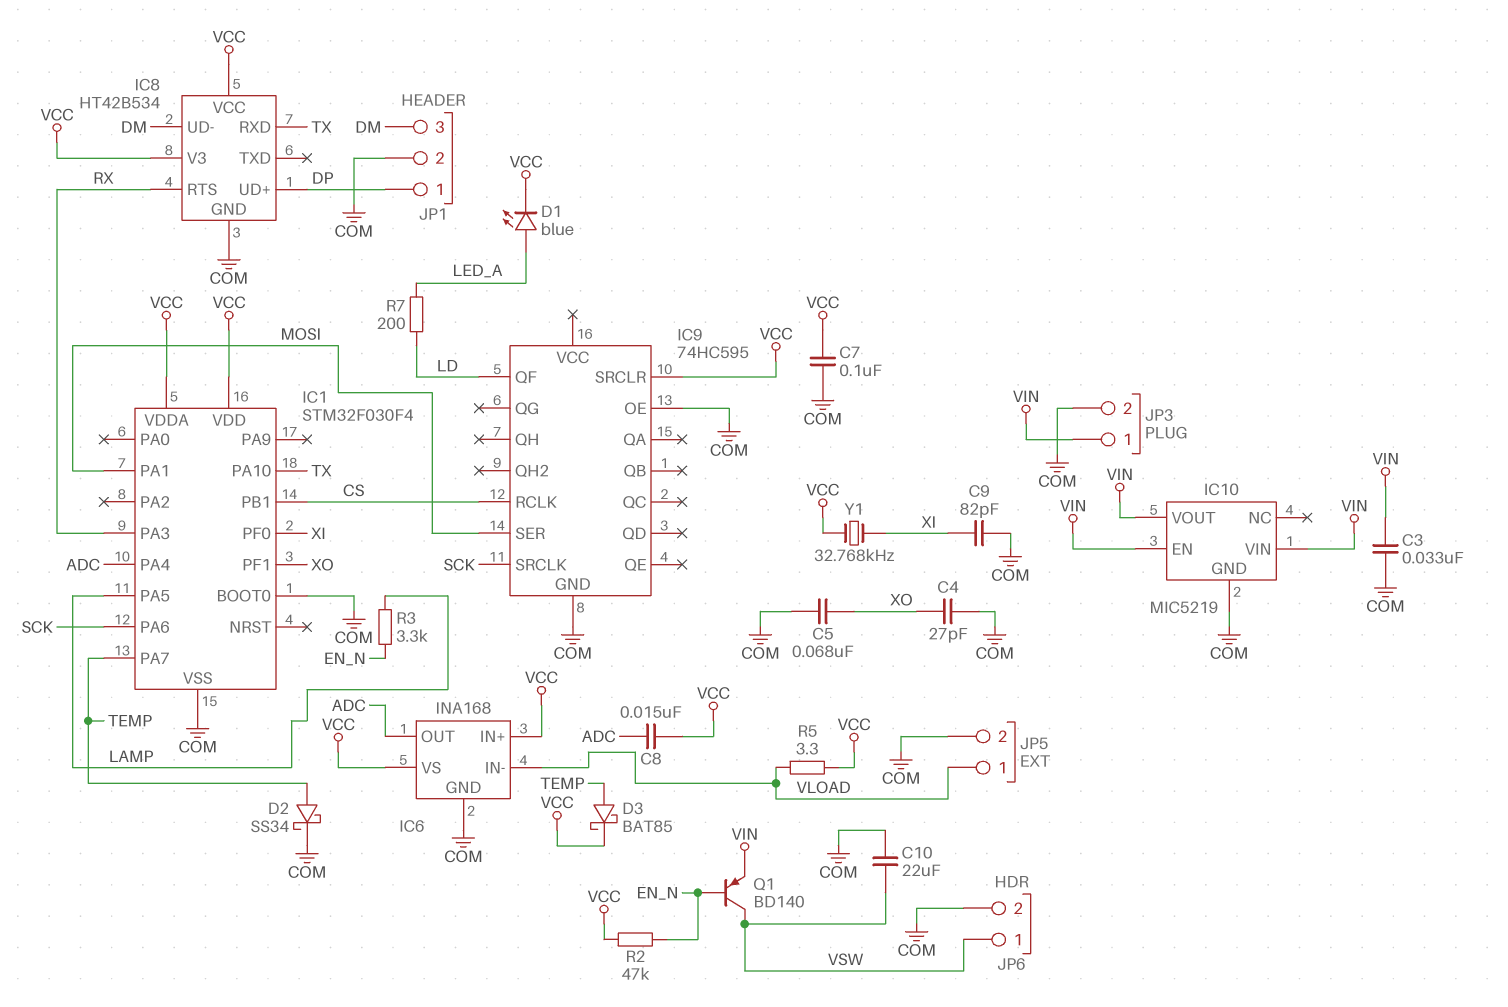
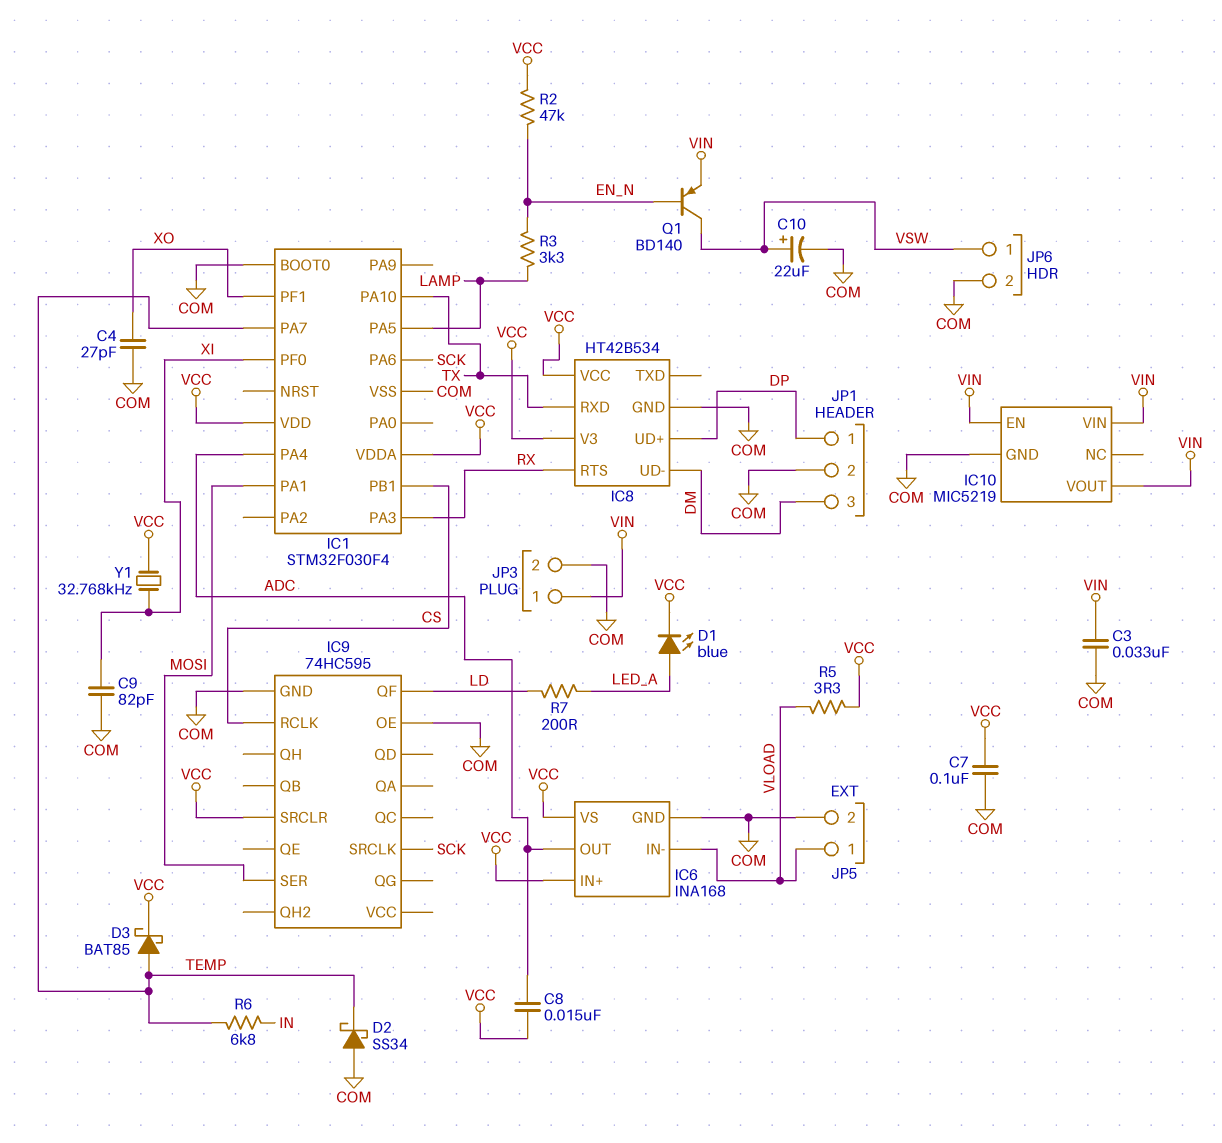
C5: 68nF (COM, XO) -> none
C10: 22uF (COM, VSW) -> 22uF (plus VSW, minus COM)
D2: schottky SS34 (A TEMP, K COM) -> schottky SS34 (A COM, K TEMP)
R6: none -> 6.8k (IN, TEMP)

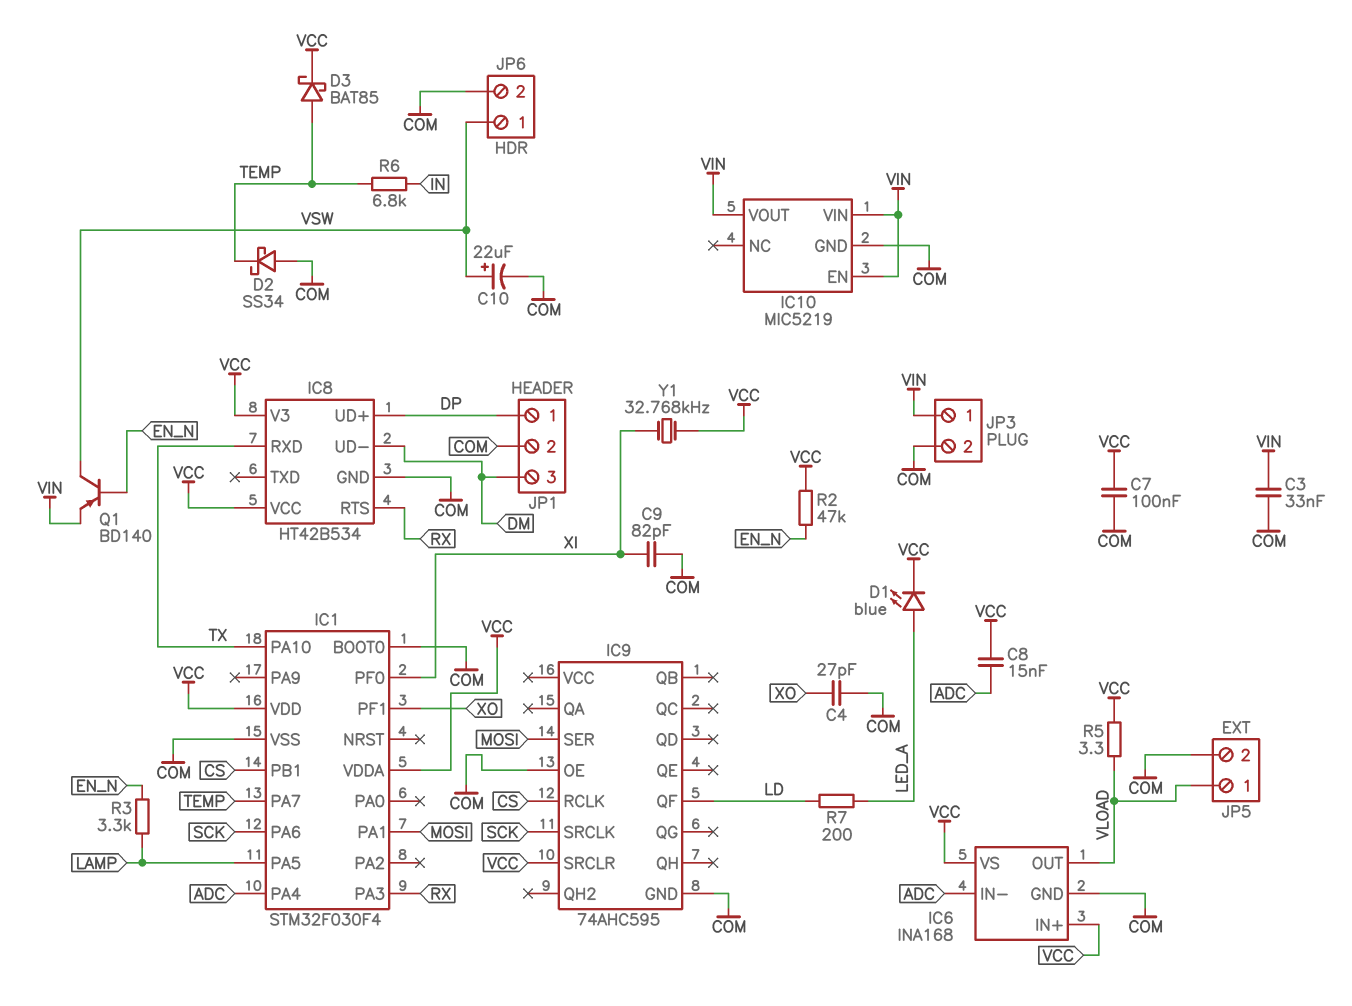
IC6 pin IN-: VLOAD -> ADC
IC6 pin OUT: ADC -> VLOAD
IC9: 74HC595 -> 74AHC595

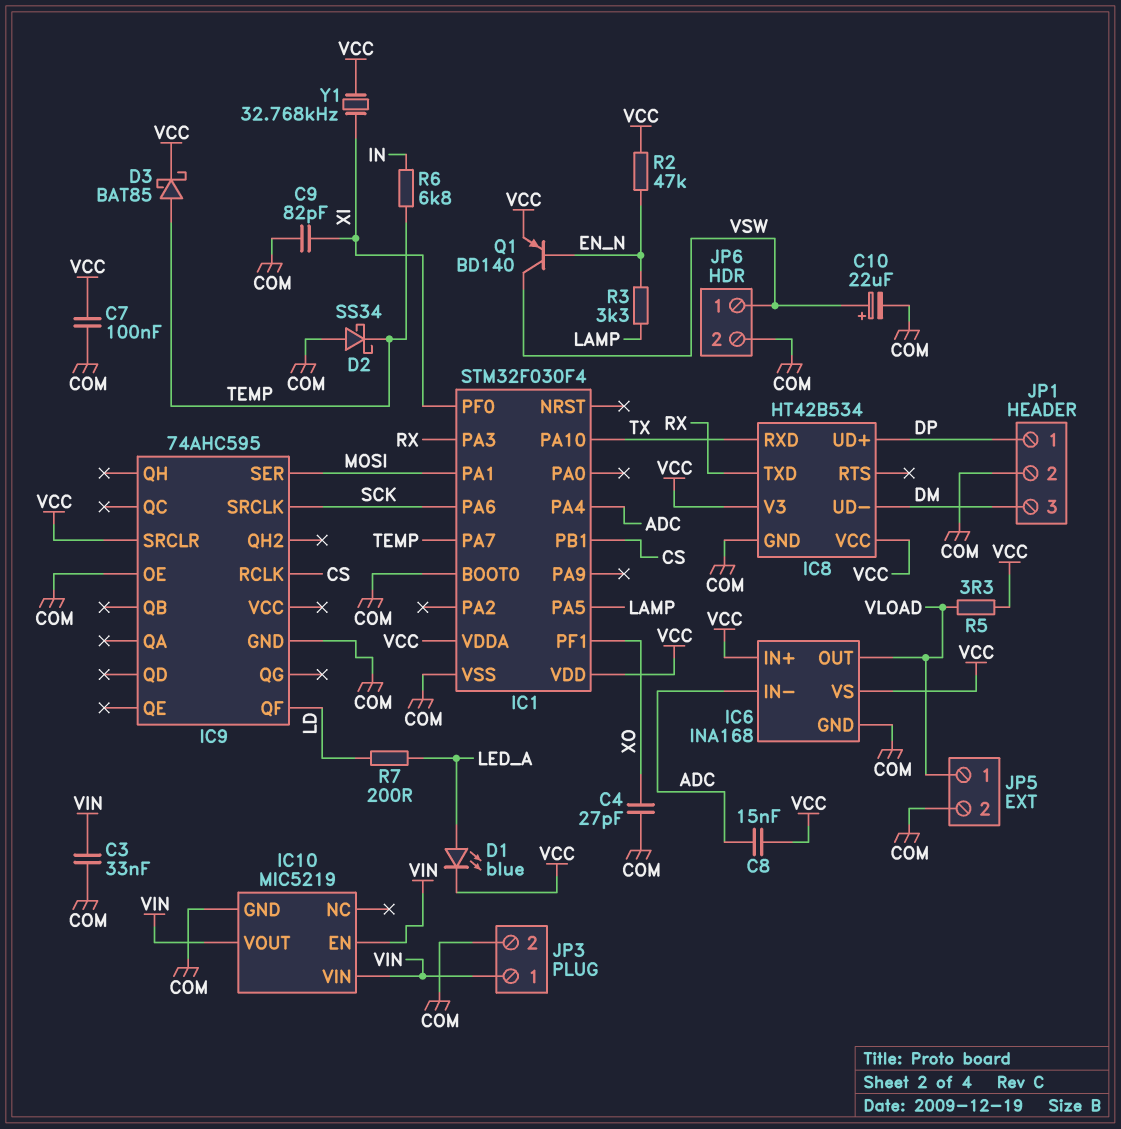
IC8 pin RTS: RX -> none
IC8 pin TXD: none -> RX
Q1: PNP BD140 (B EN_N, C VSW, E VIN) -> PNP BD140 (B EN_N, C VSW, E VCC)

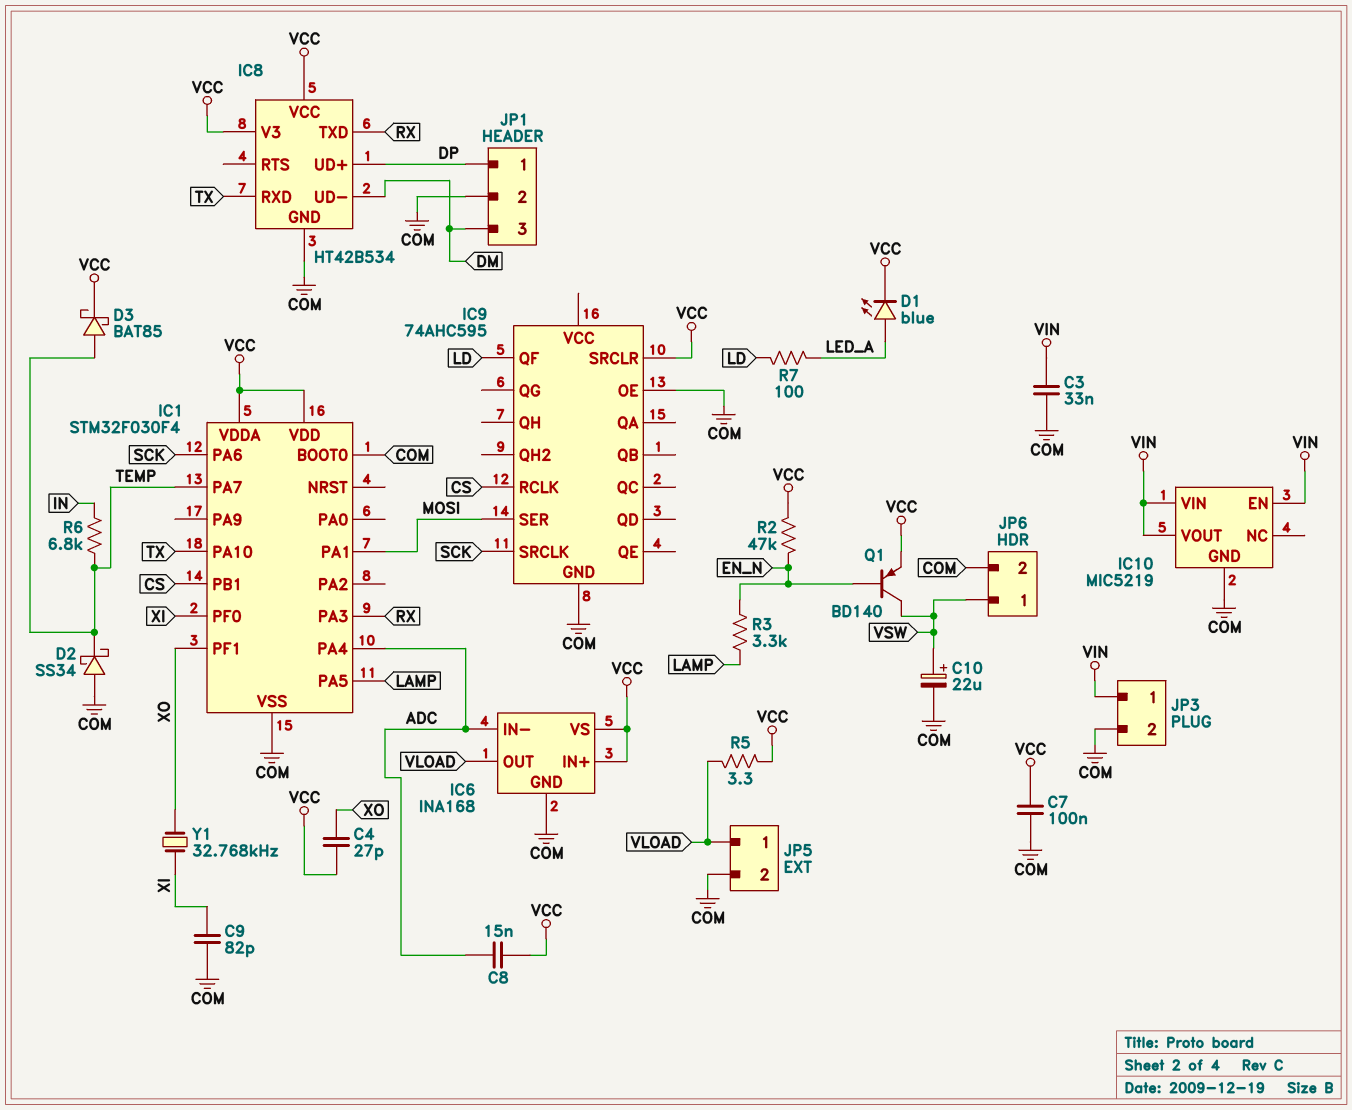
C4: 27pF (COM, XO) -> 27pF (VCC, XO)
R7: 200 (LD, LED_A) -> 100 (LD, LED_A)
Y1: 32.768kHz (VCC, XI) -> 32.768kHz (XI, XO)

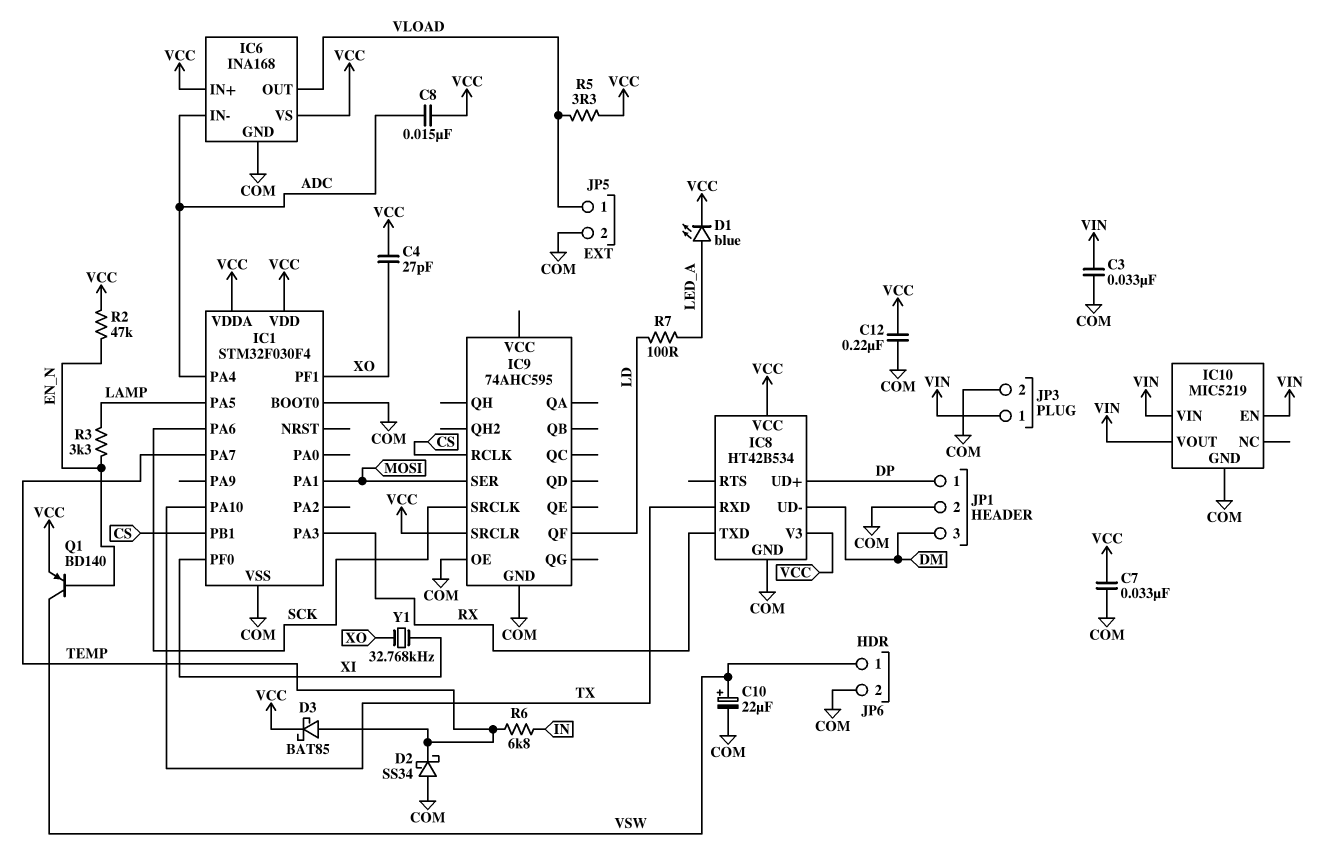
C7: 100nF (COM, VCC) -> 33nF (COM, VCC)
C9: 82pF (COM, XI) -> none
C12: none -> 220nF (COM, VCC)

